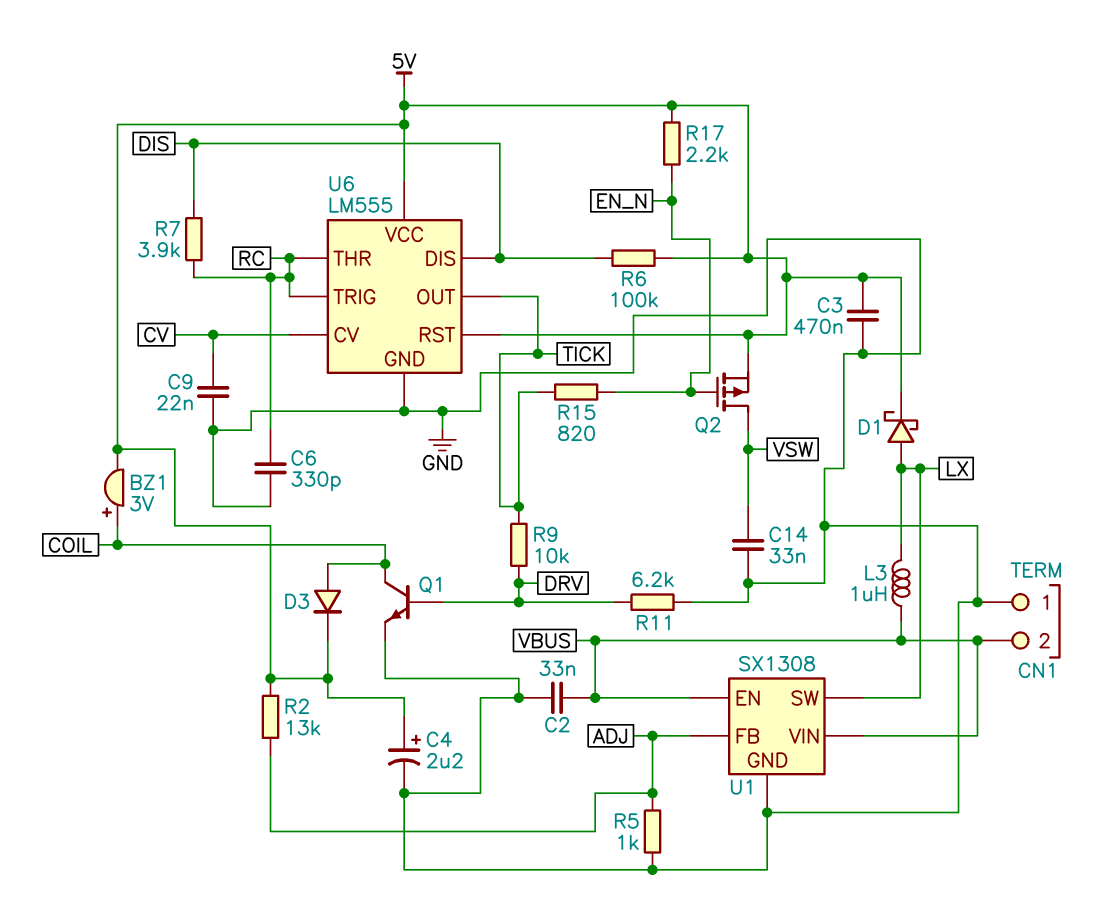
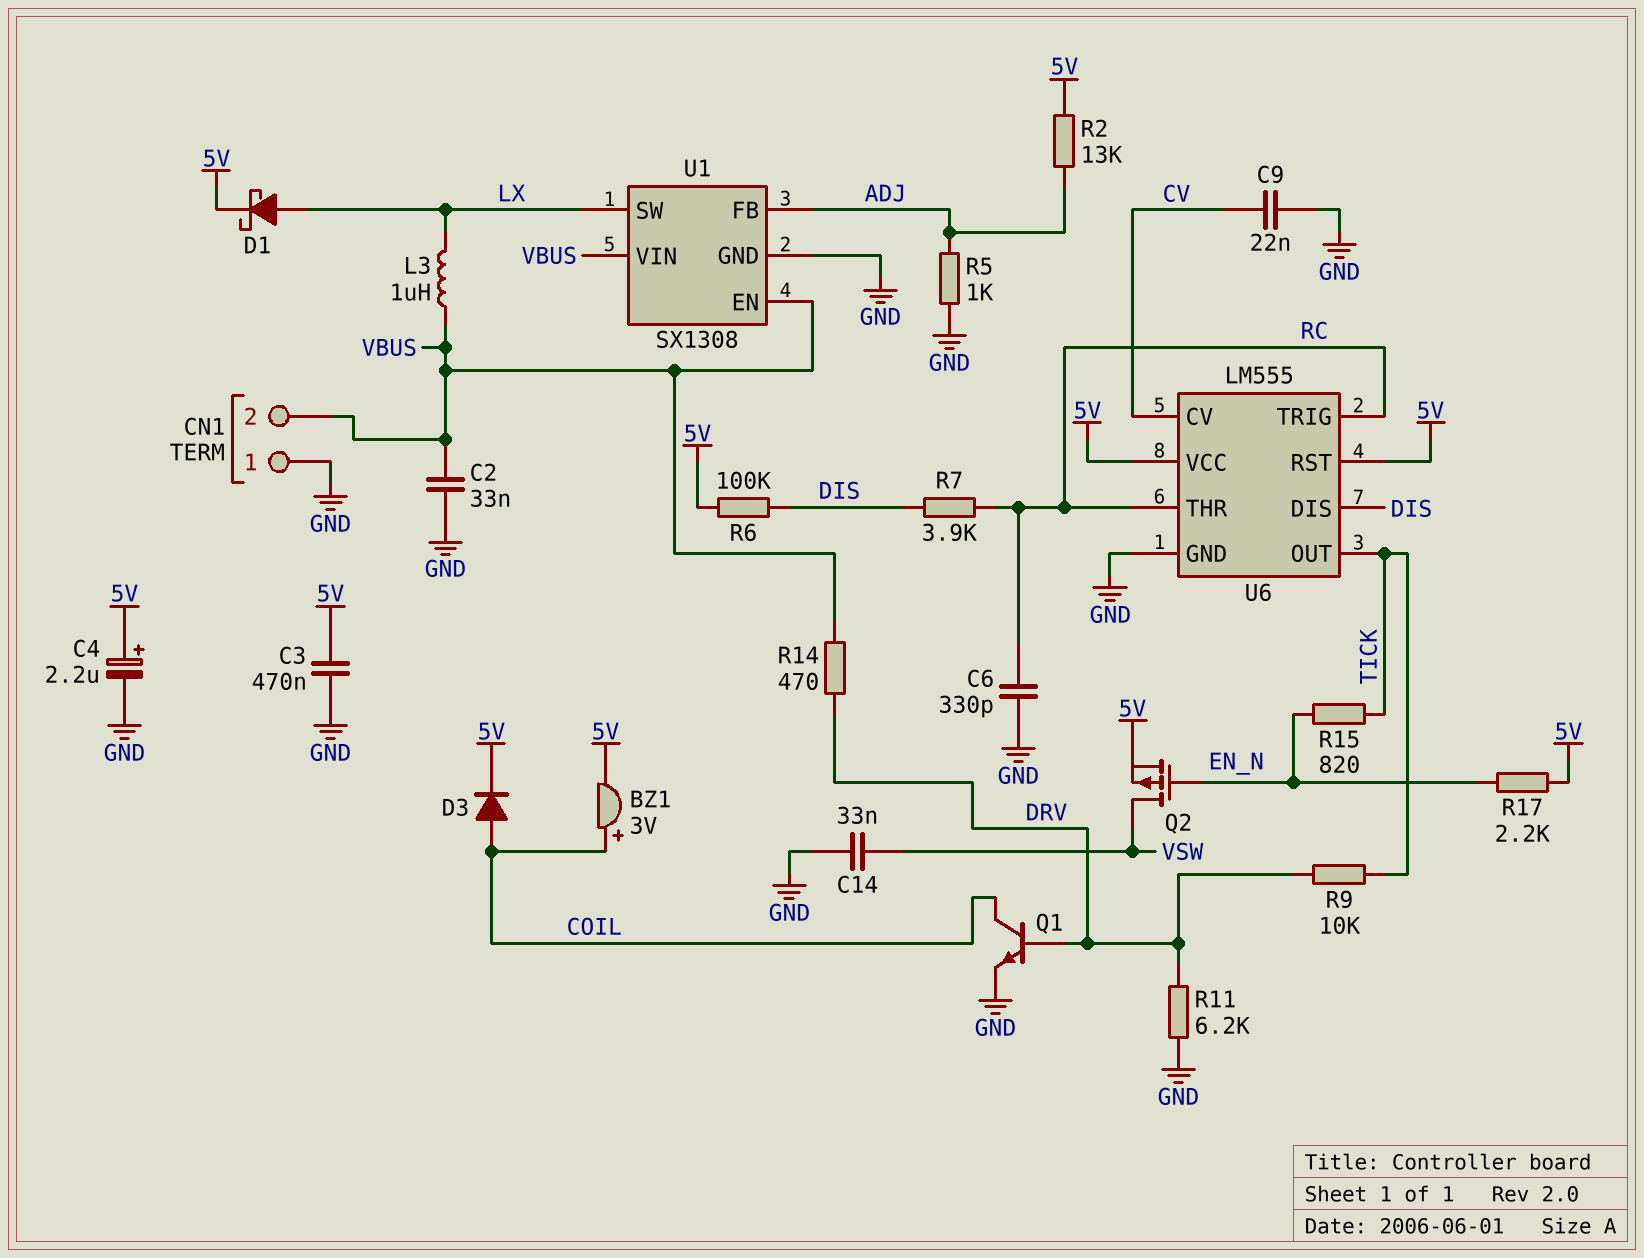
R14: none -> 470 (DRV, VBUS)

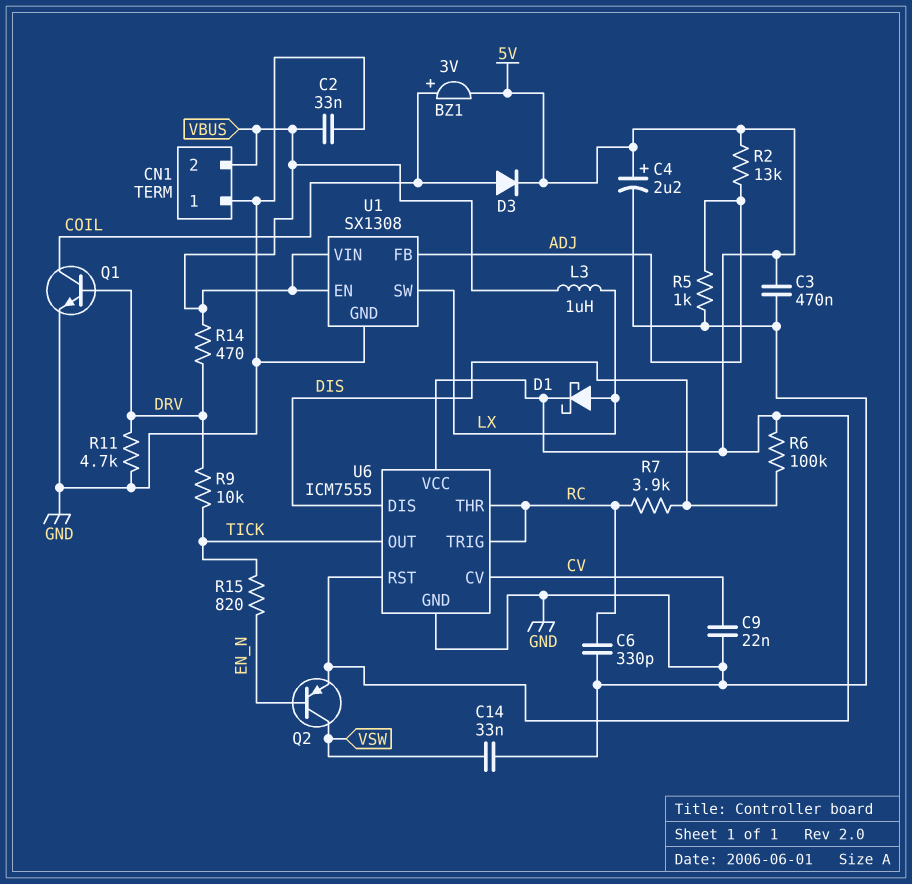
Q2: PMOS (G EN_N, D VSW, S 5V) -> PNP (B EN_N, C VSW, E 5V)
R11: 6.2k (DRV, GND) -> 4.7k (DRV, GND)
R17: 2.2k (5V, EN_N) -> none
U6: LM555 -> ICM7555

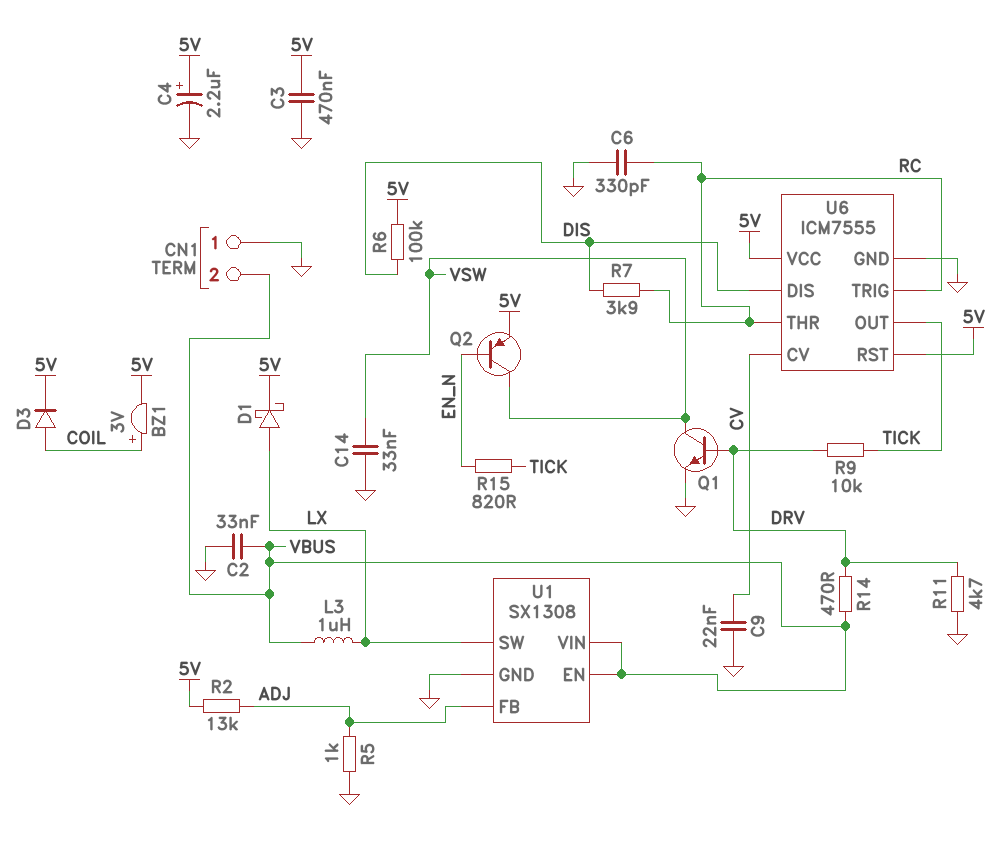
Q1: NPN (B DRV, C COIL, E GND) -> NPN (B DRV, C VSW, E GND)

